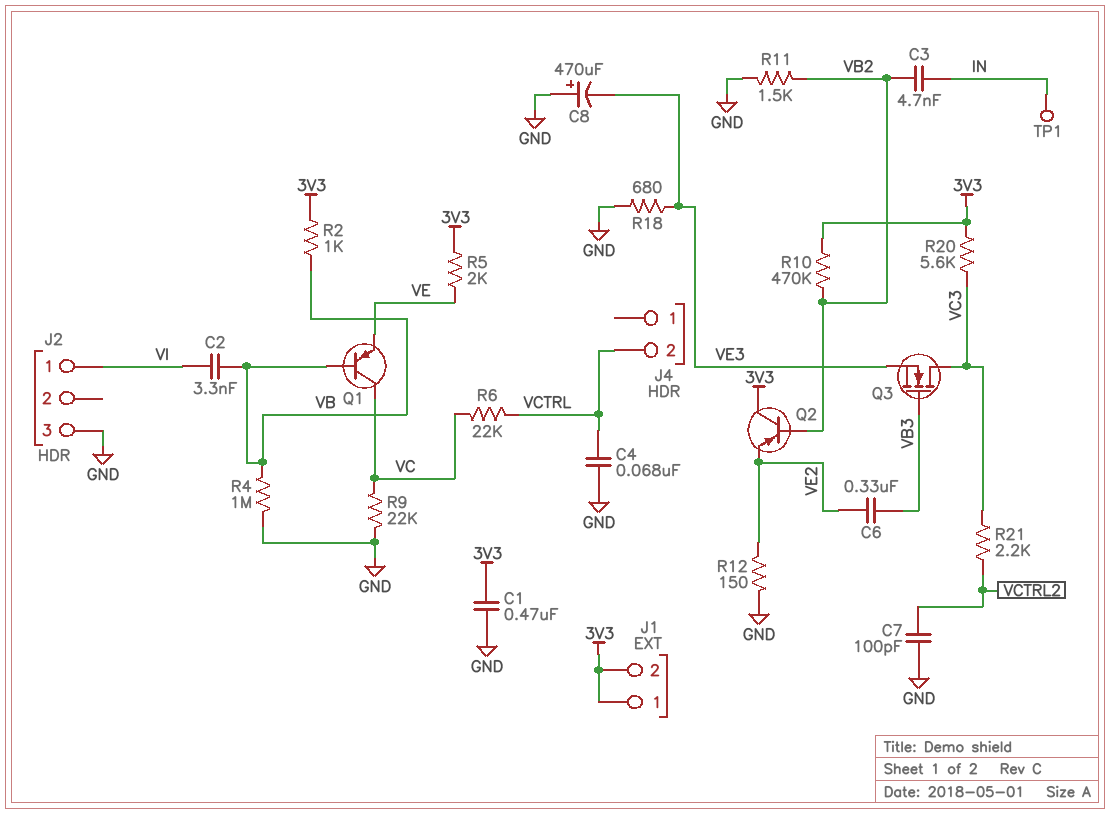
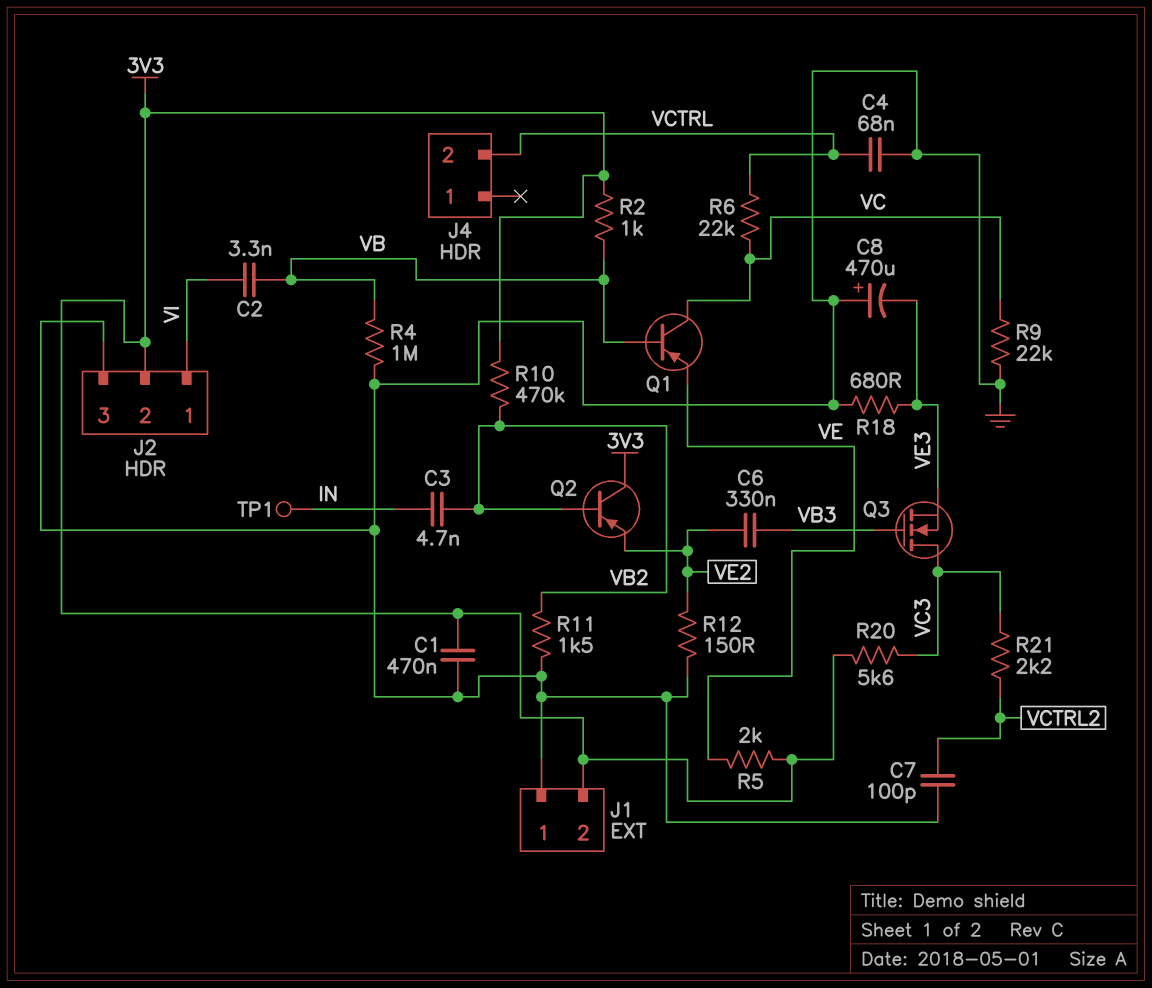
J1 pin 1: 3V3 -> GND
J2 pin 2: none -> 3V3

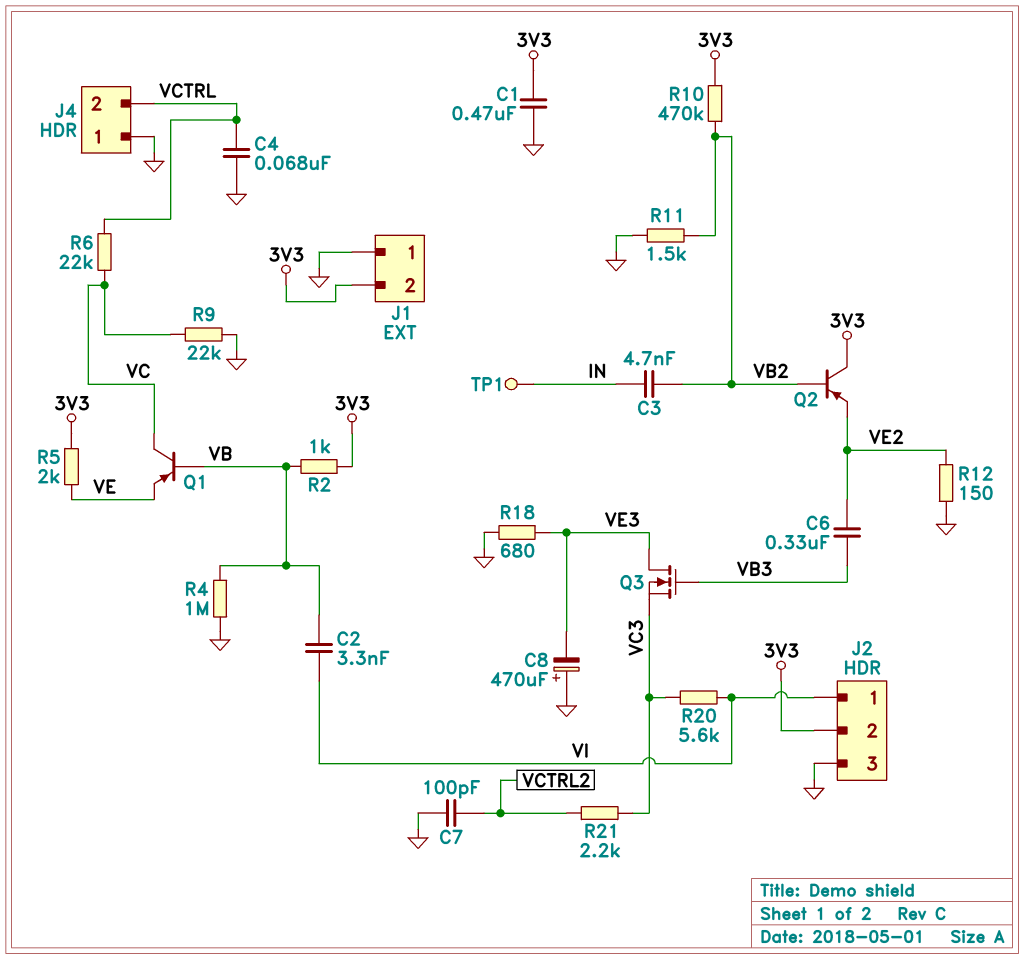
J4 pin 1: none -> GND
Q3: NMOS (G VB3, D VC3, S VE3) -> NMOS (G VB3, D VE3, S VC3)
R20: 5.6k (3V3, VC3) -> 5.6k (VC3, VI)

